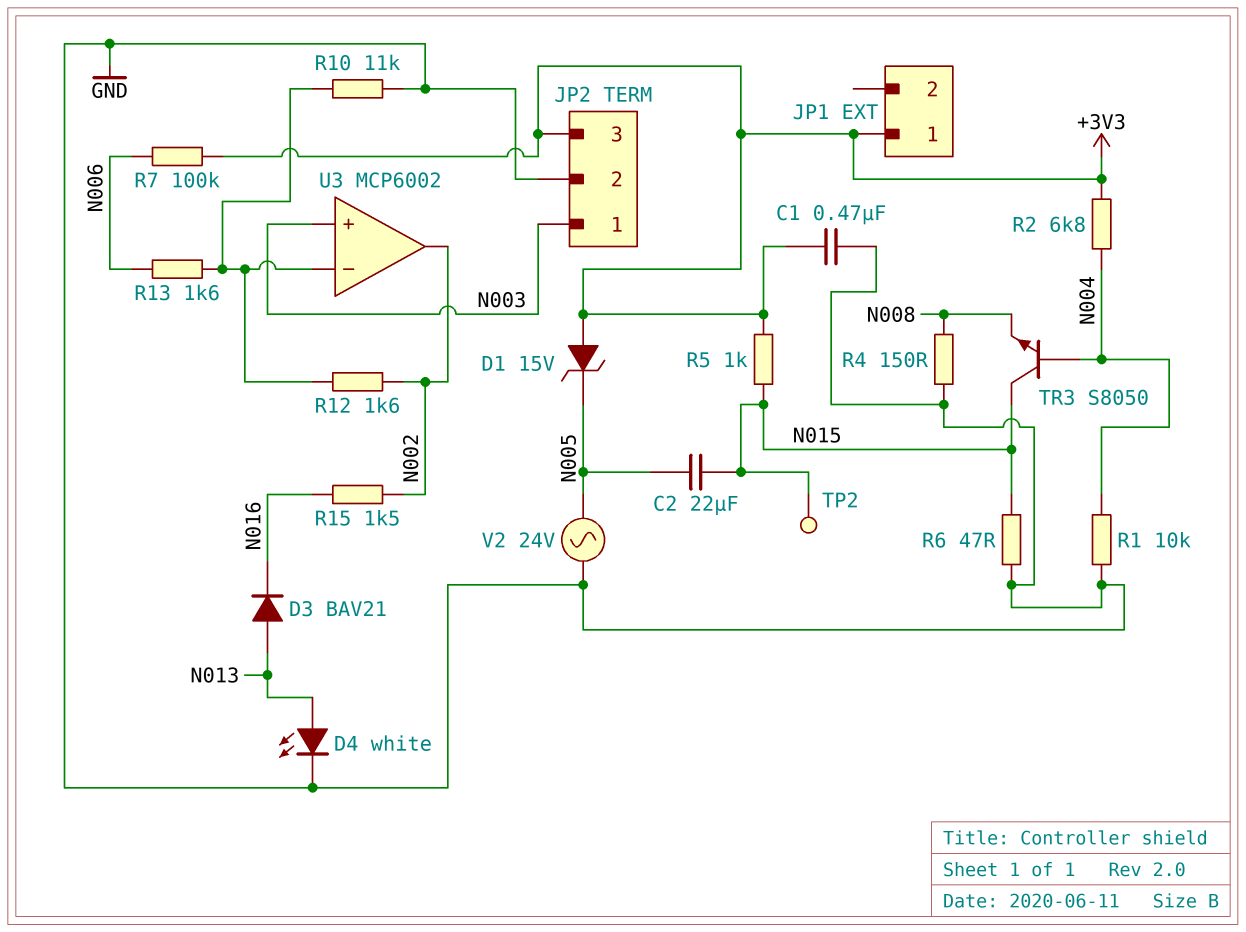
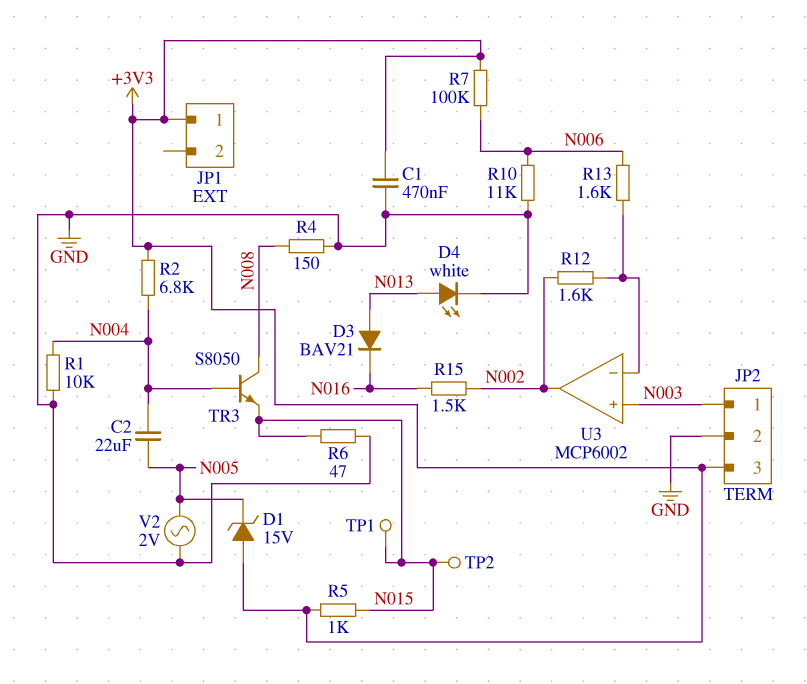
C2: 22uF (N005, N015) -> 22uF (N004, N005)
R10: 11k (GND, U3/in-) -> 11k (GND, N006)
TP1: none -> test point (N015)
TR3: NPN S8050 (B N004, C N015, E N008) -> NPN S8050 (B N004, C N008, E N015)
V2: AC 24V (GND, N005) -> AC 2V (GND, N005)

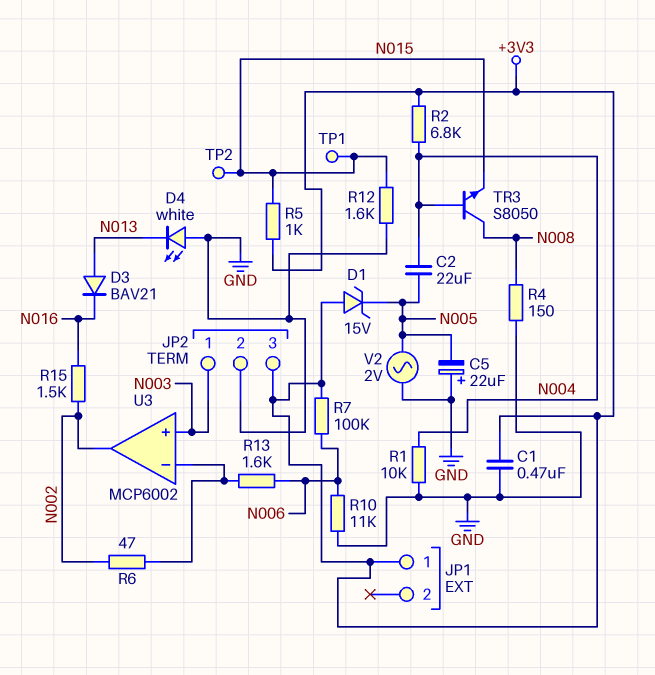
C5: none -> 22uF (plus GND, minus N005)
D4: LED white (A N013, K GND) -> LED white (A GND, K N013)
R6: 47 (GND, N015) -> 47 (N002, U3/in-)
R12: 1.6k (N002, U3/in-) -> 1.6k (GND, N015)

